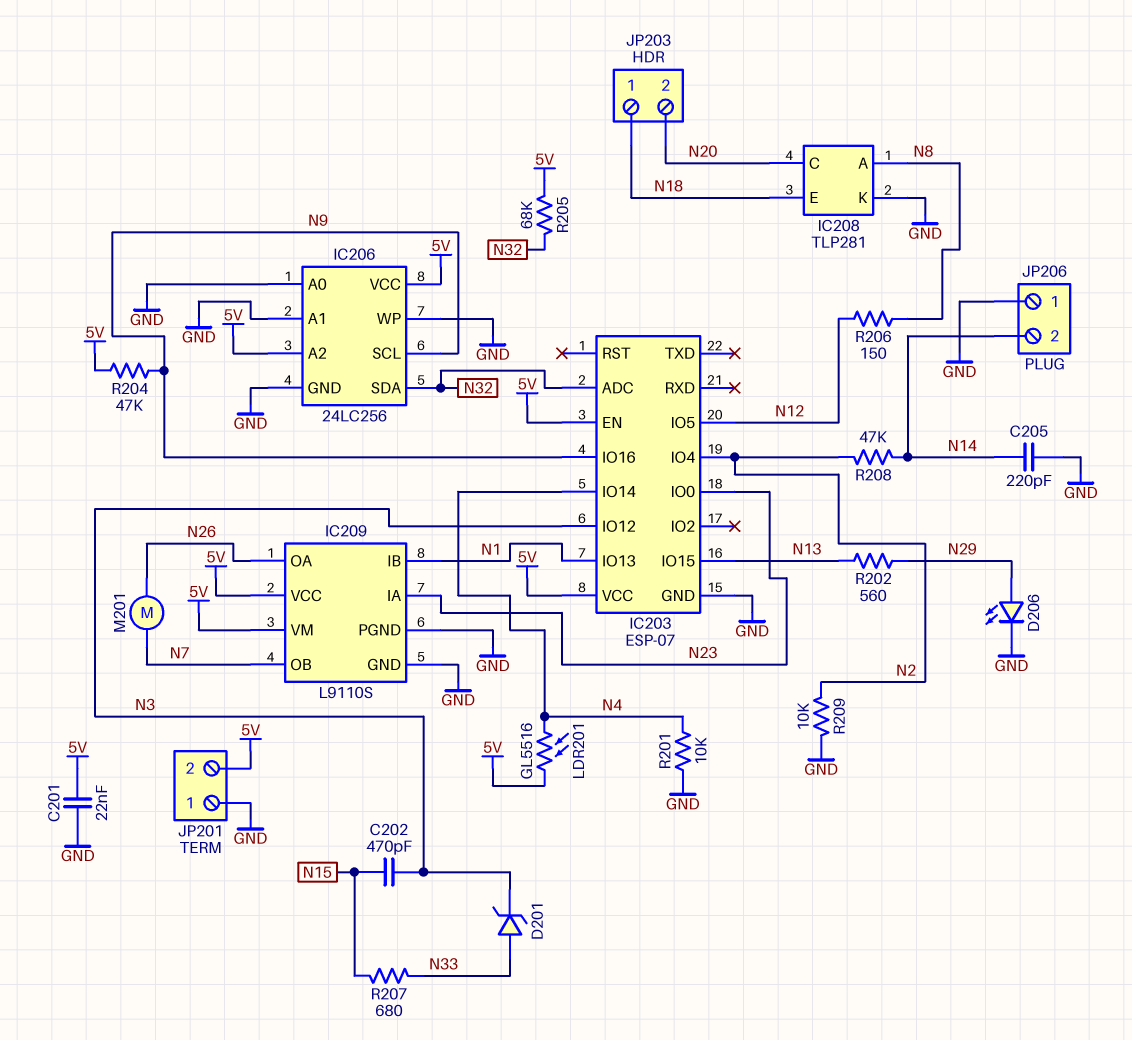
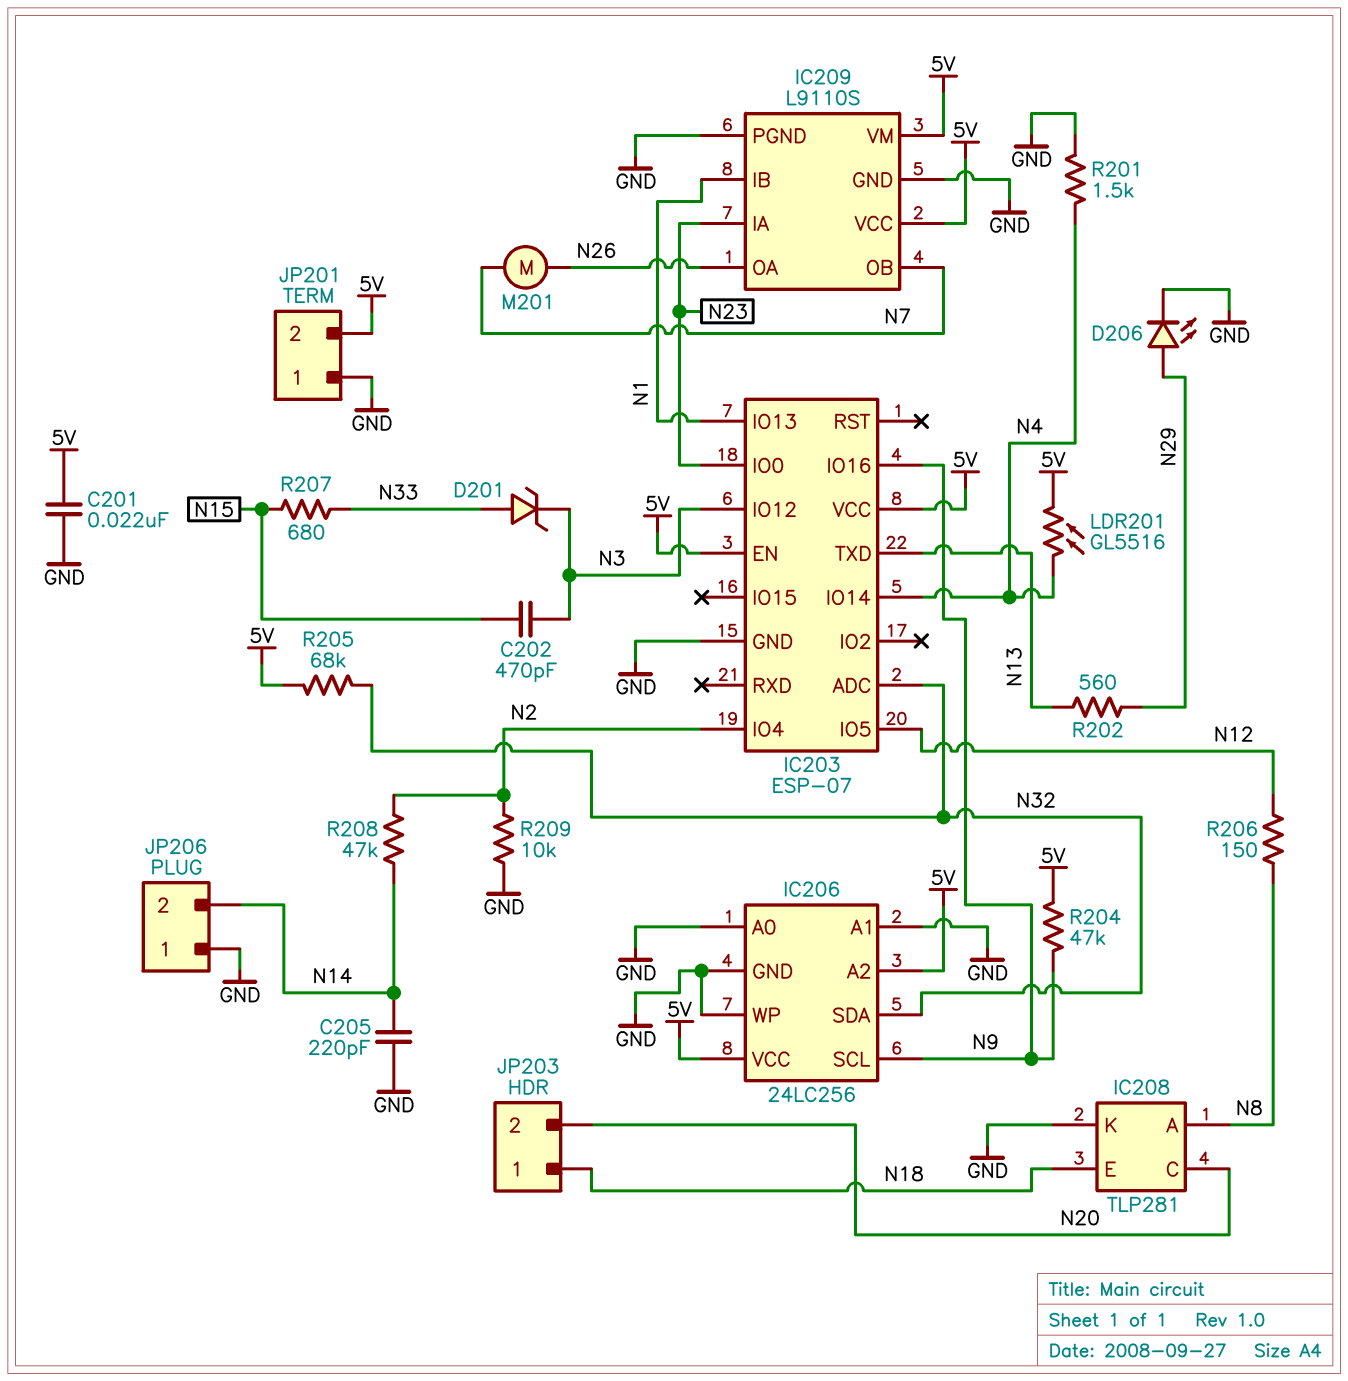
IC203 pin IO15: N13 -> none
IC203 pin TXD: none -> N13
R201: 10k (GND, N4) -> 1.5k (GND, N4)

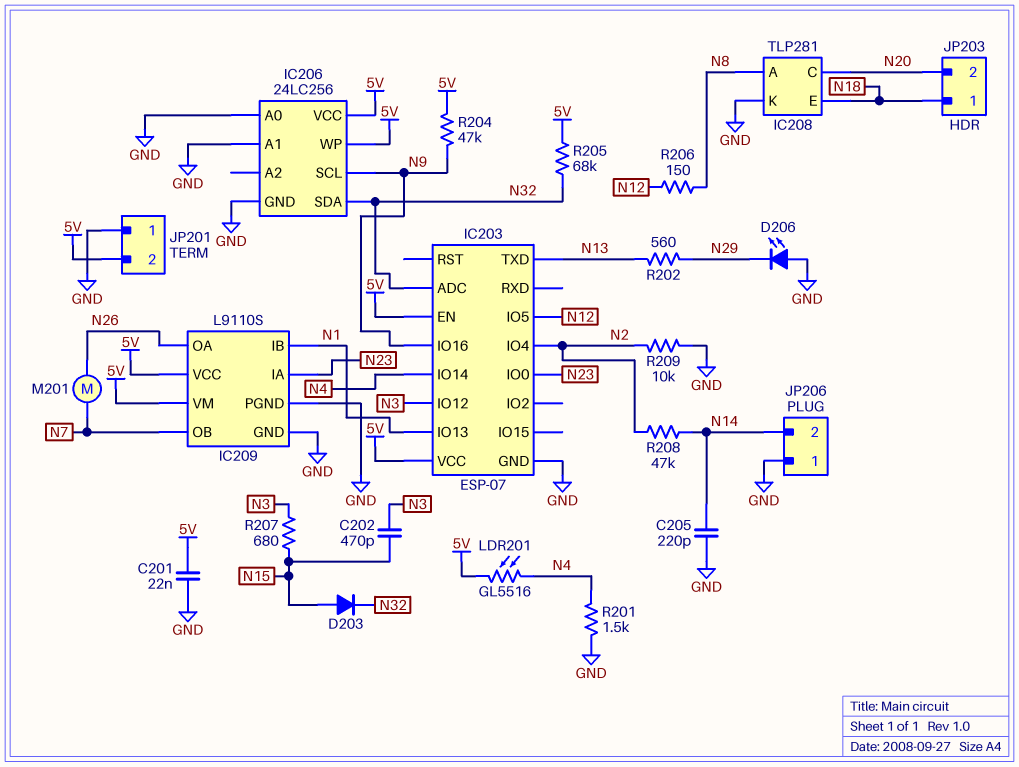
D201: zener (A N33, K N3) -> none
D203: none -> diode (A N15, K N32)
D206: LED (A N29, K GND) -> LED (A GND, K N29)
IC206 pin A2: 5V -> none
IC206 pin WP: GND -> 5V
R207: 680 (N15, N33) -> 680 (N3, N15)

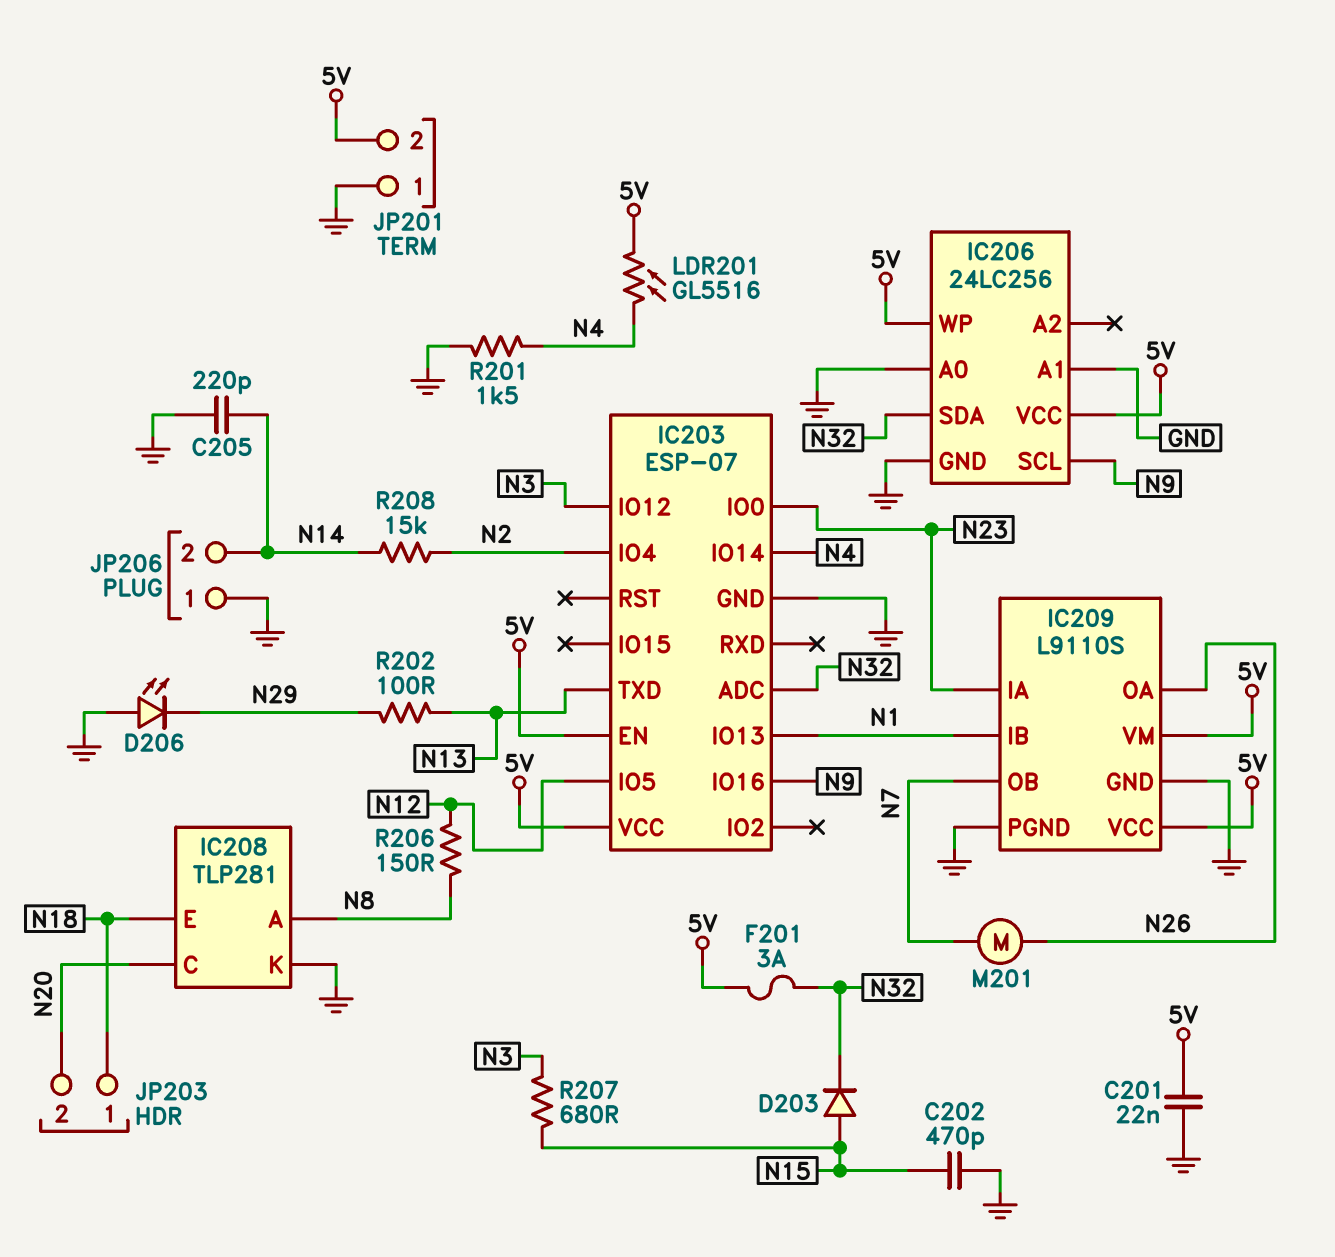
C202: 470pF (N3, N15) -> 470pF (GND, N15)
F201: none -> 3A (5V, N32)
R202: 560 (N13, N29) -> 100 (N13, N29)
R204: 47k (5V, N9) -> none
R205: 68k (5V, N32) -> none
R208: 47k (N2, N14) -> 15k (N2, N14)
R209: 10k (GND, N2) -> none

